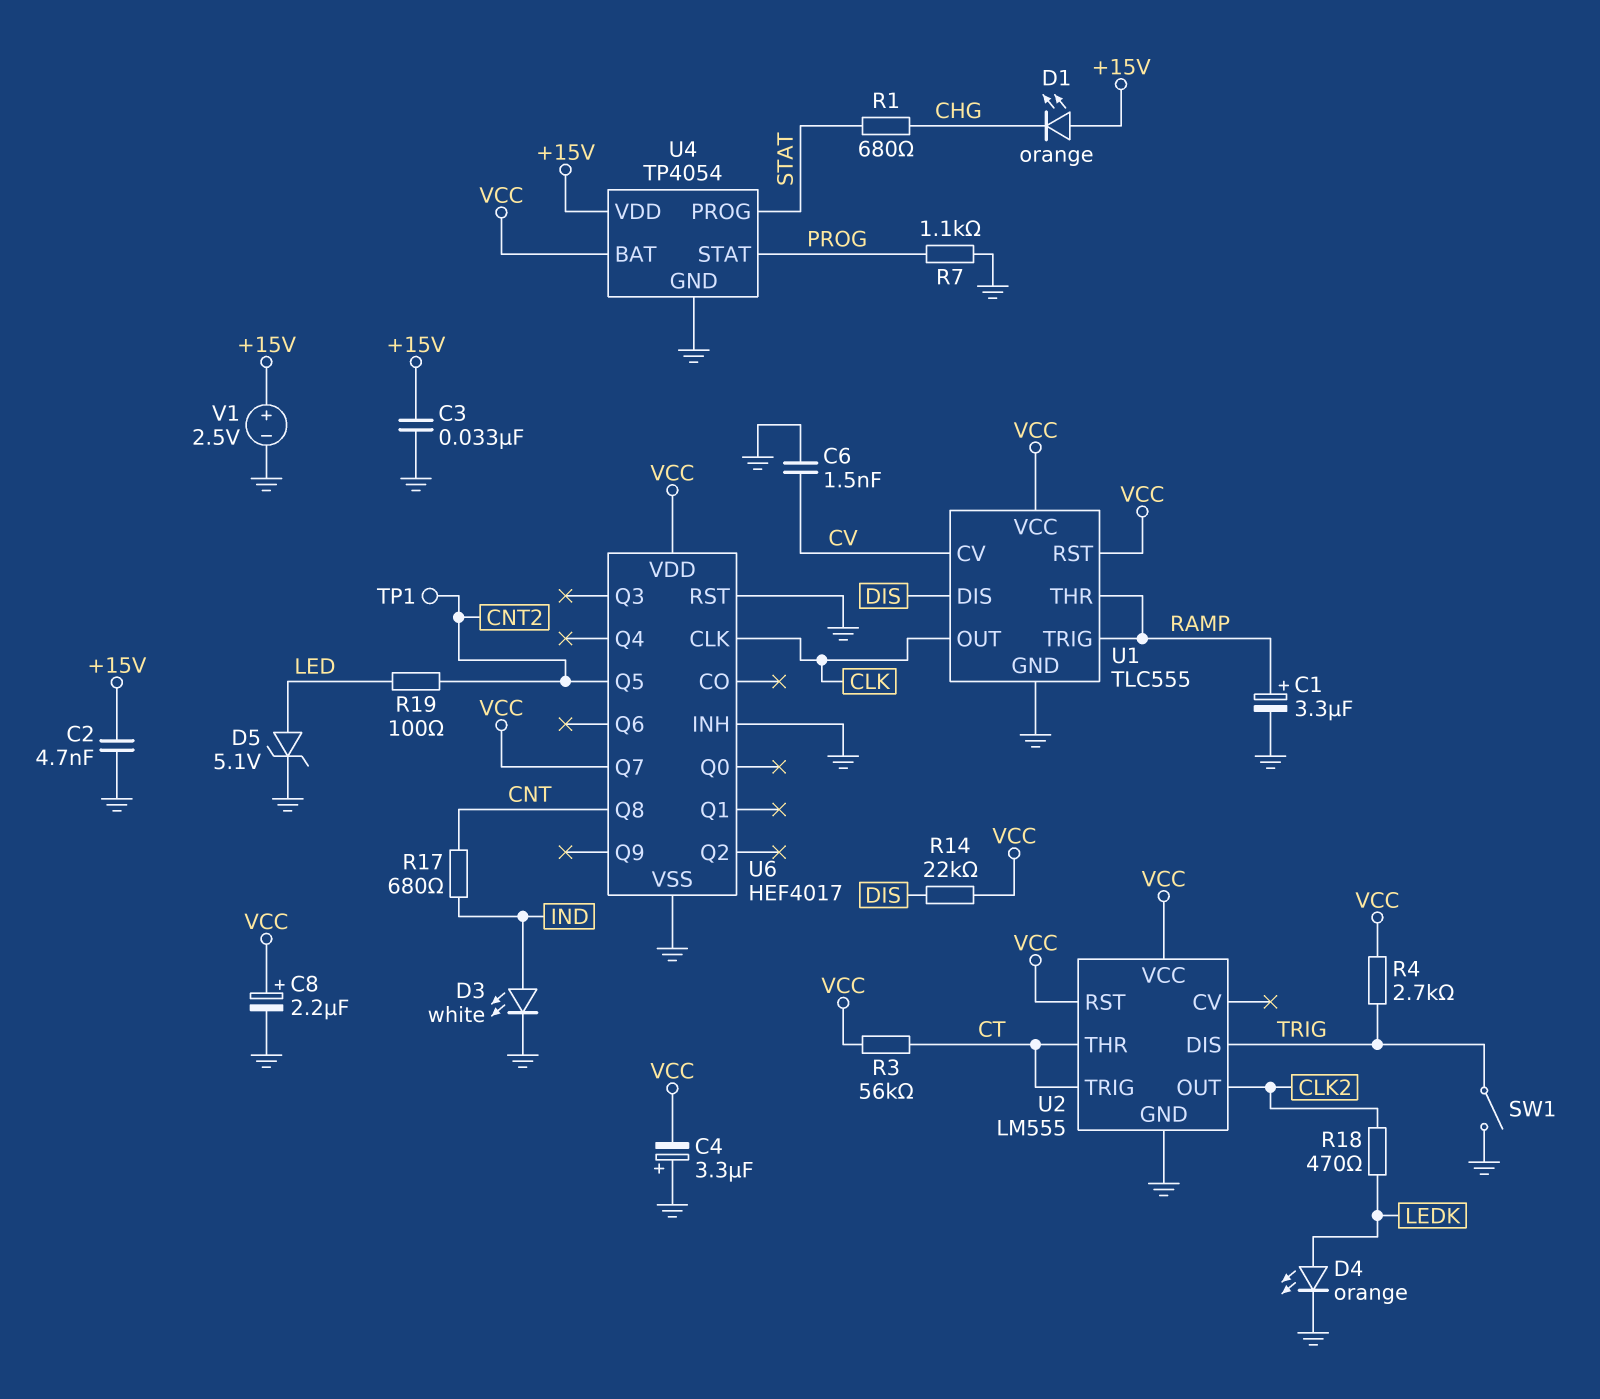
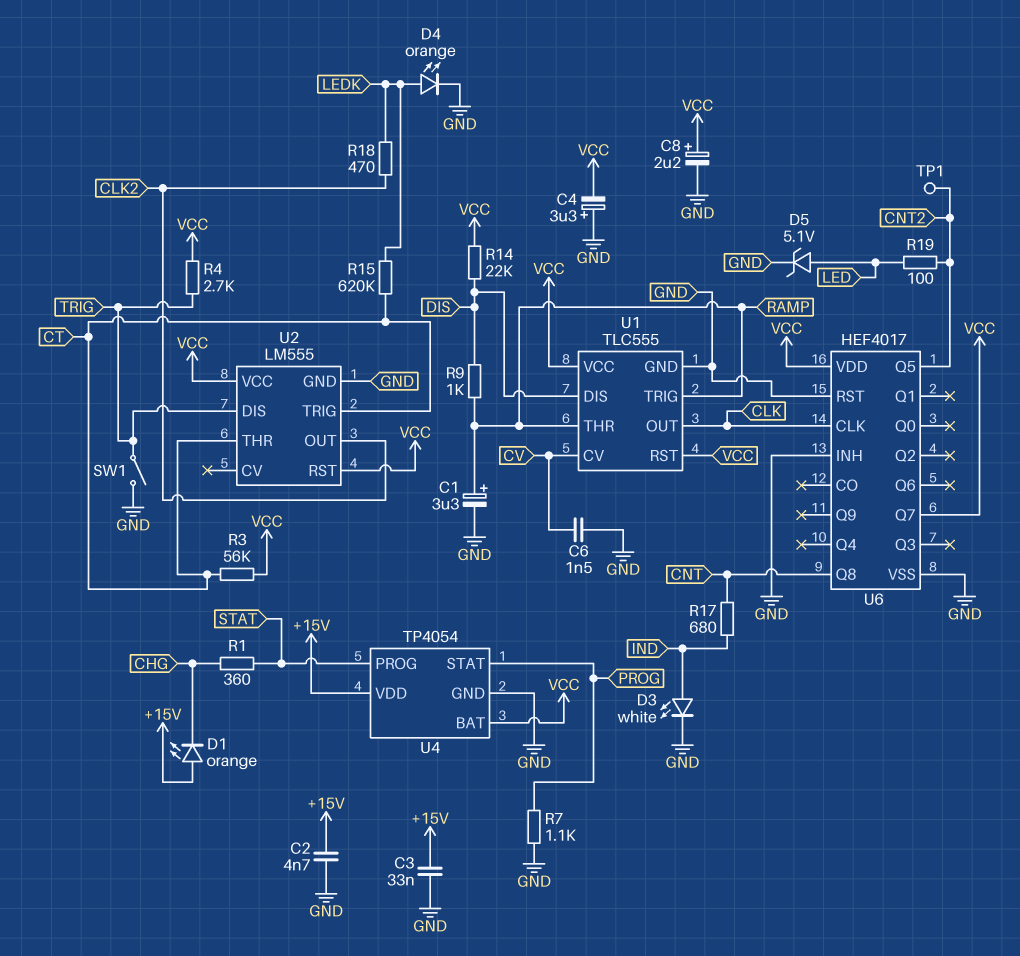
R1: 680 (CHG, STAT) -> 360 (CHG, STAT)
R9: none -> 1k (DIS, RAMP)
R15: none -> 620k (CT, LEDK)
V1: 2.5V (plus +15V, minus GND) -> none

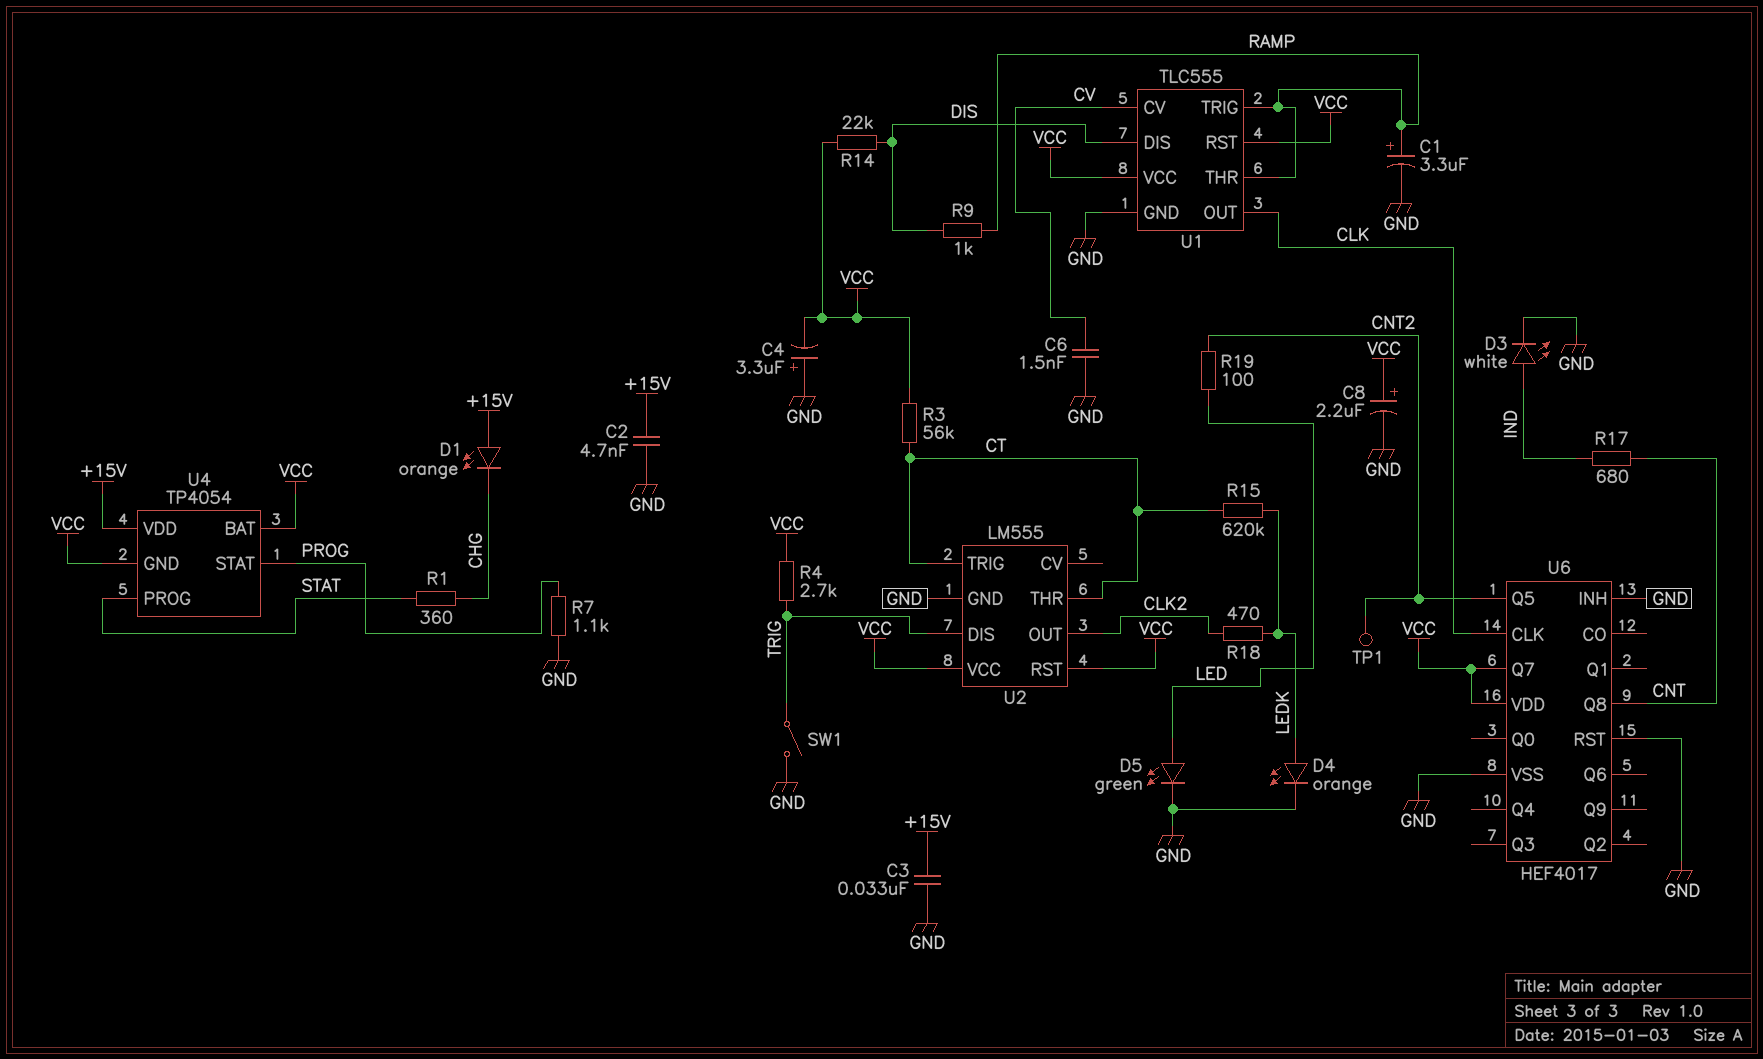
D5: zener 5.1V (A LED, K GND) -> LED green (A LED, K GND)
U4 pin GND: GND -> VCC

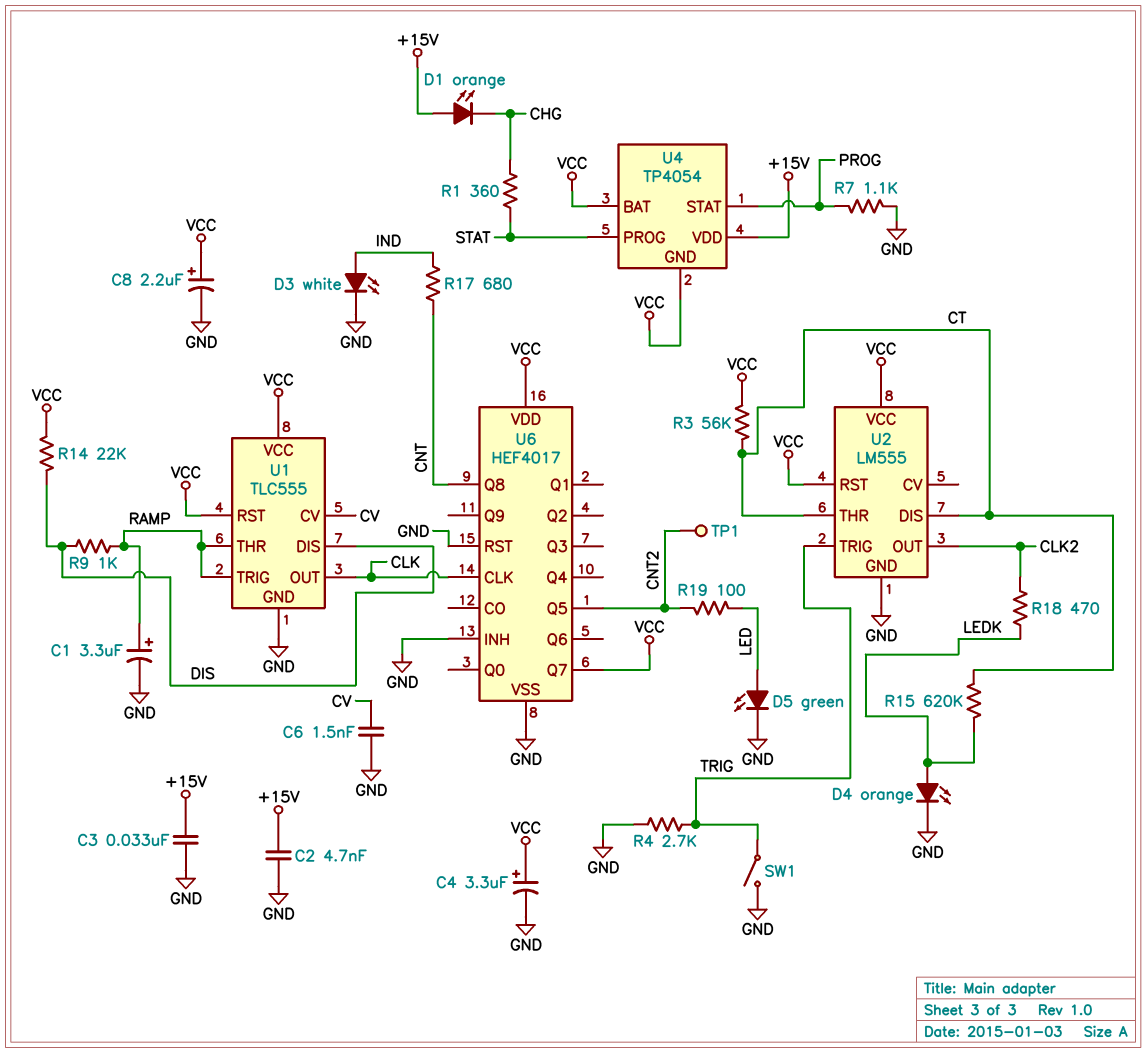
C4: 3.3uF (plus GND, minus VCC) -> 3.3uF (plus VCC, minus GND)
R4: 2.7k (TRIG, VCC) -> 2.7k (GND, TRIG)
U2 pin DIS: TRIG -> CT
U2 pin TRIG: CT -> TRIG

